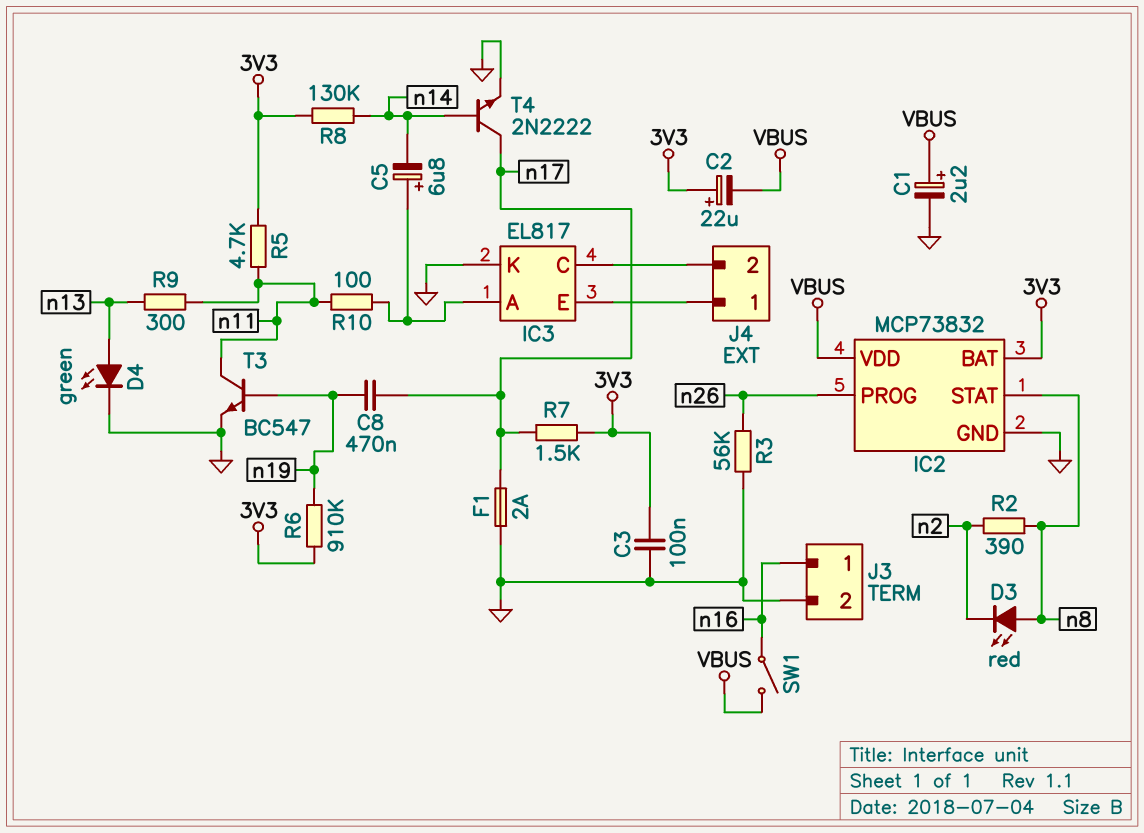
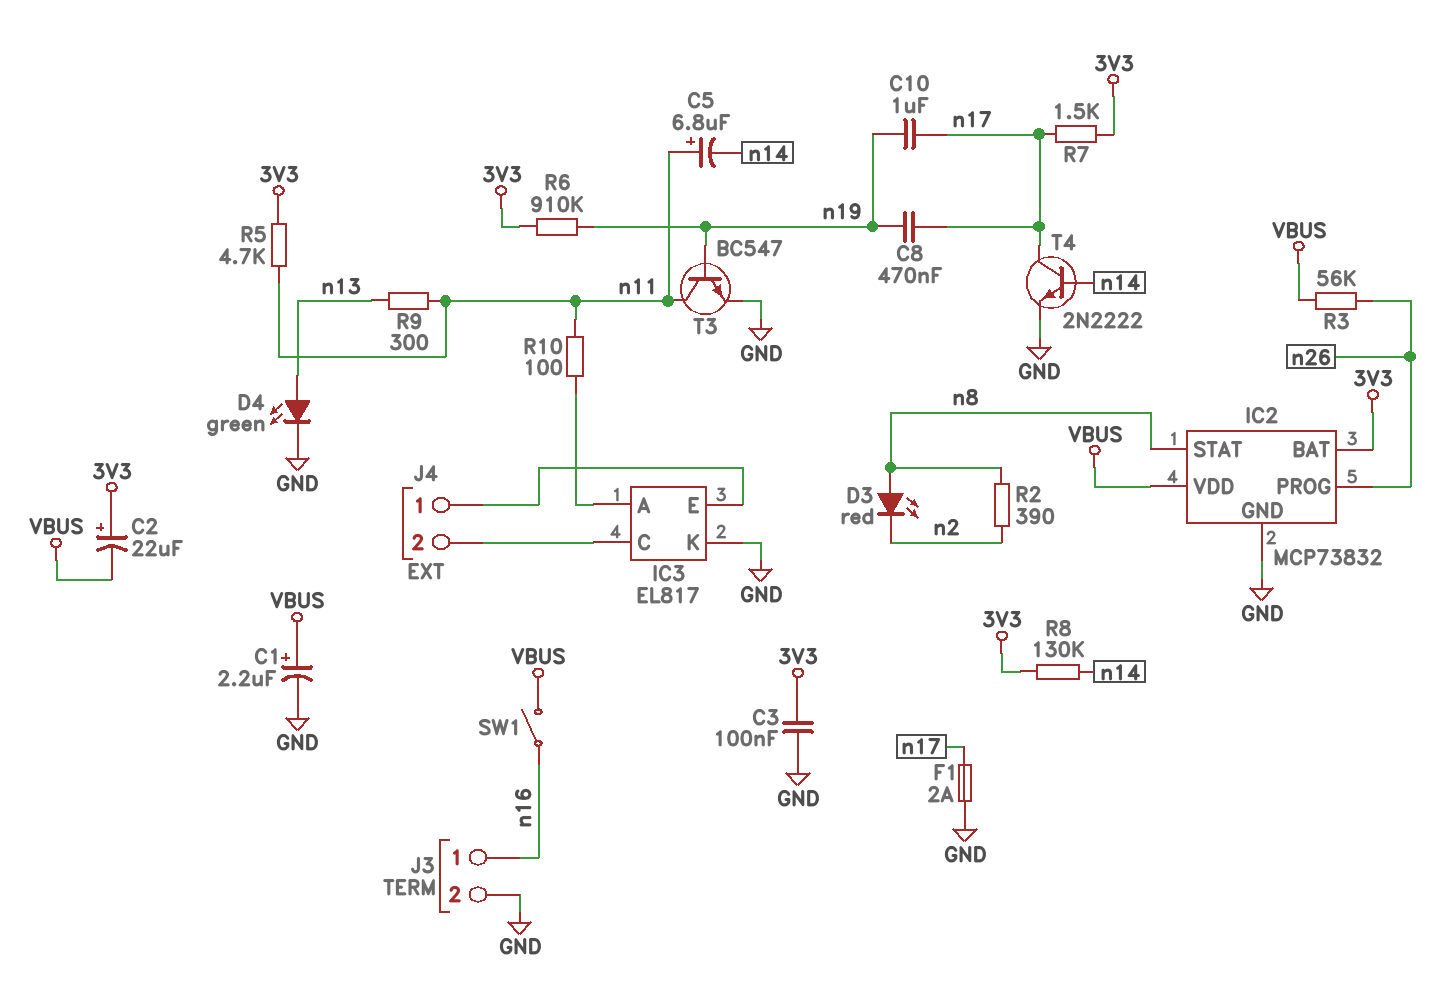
C5: 6.8uF (plus IC3/A, minus n14) -> 6.8uF (plus n11, minus n14)
C10: none -> 1uF (n17, n19)
R3: 56k (GND, n26) -> 56k (VBUS, n26)

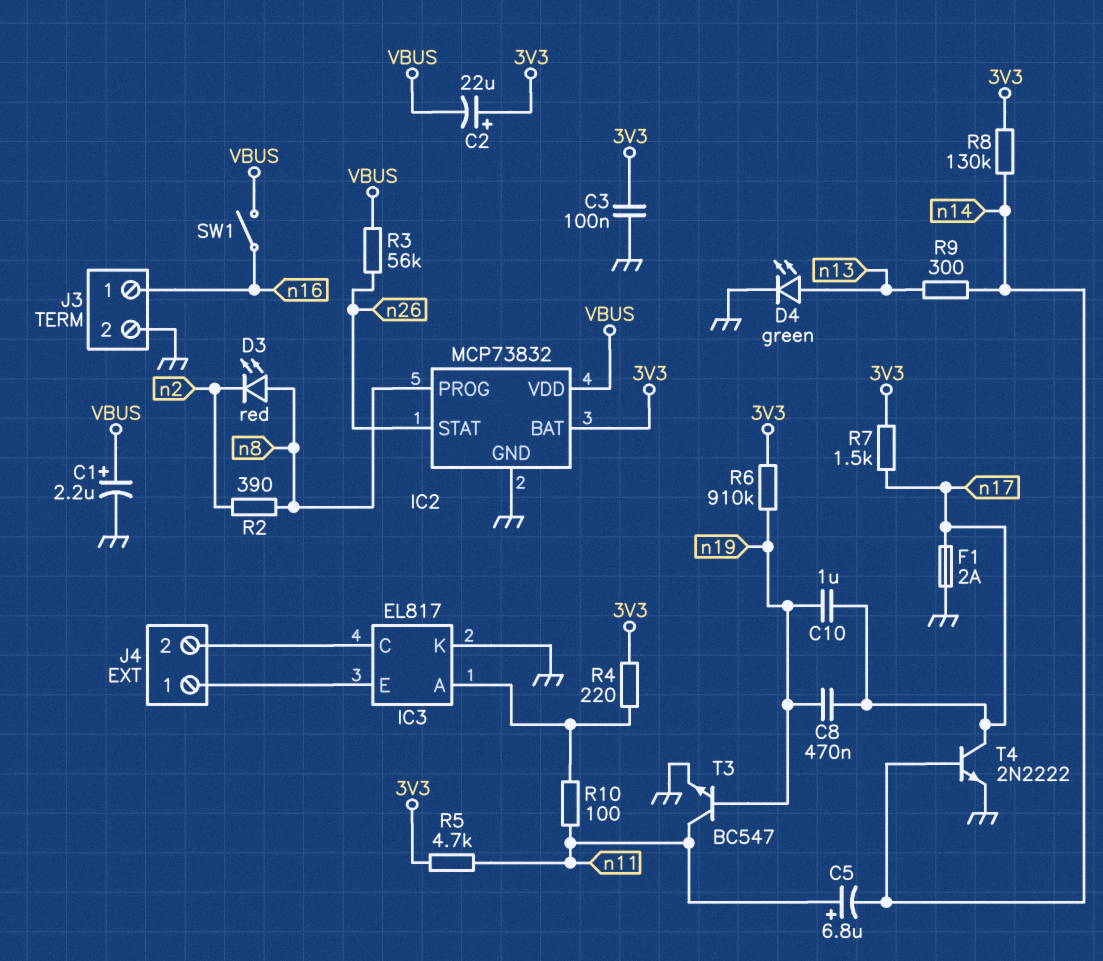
IC2 pin PROG: n26 -> n8
IC2 pin STAT: n8 -> n26
R4: none -> 220 (3V3, IC3/A)
R9: 300 (n11, n13) -> 300 (n13, n14)

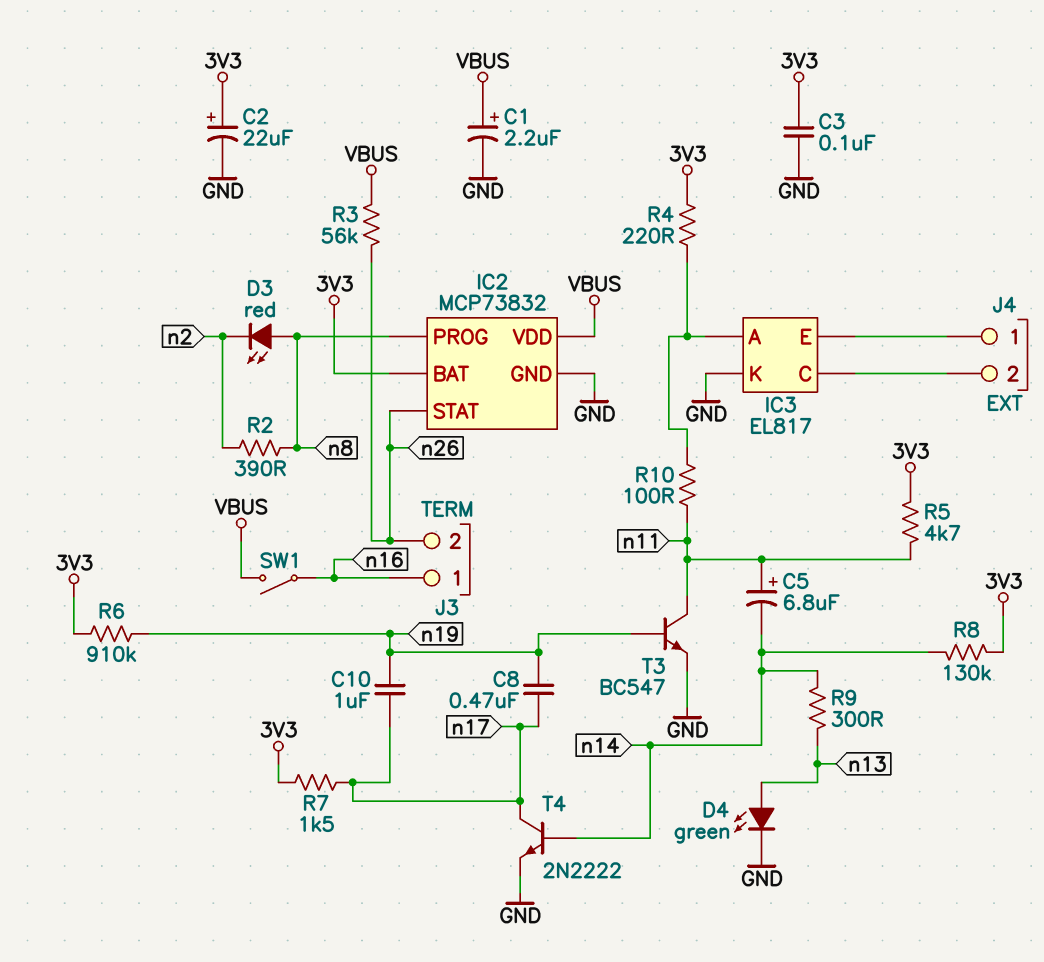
C2: 22uF (plus 3V3, minus VBUS) -> 22uF (plus 3V3, minus GND)
F1: 2A (GND, n17) -> none
J3 pin 2: GND -> n26

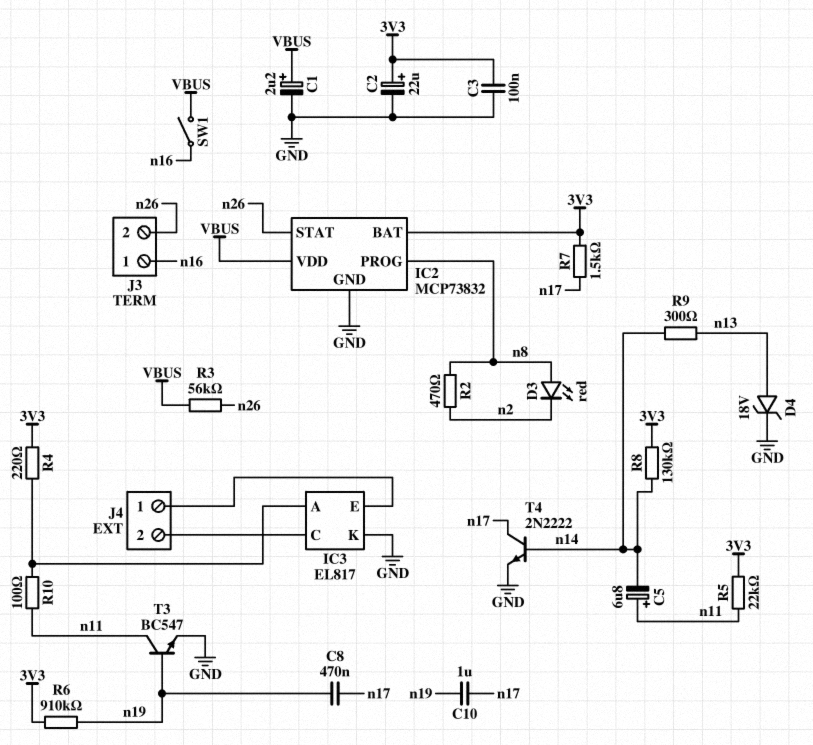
D4: LED green (A n13, K GND) -> zener 18V (A n13, K GND)
R2: 390 (n2, n8) -> 470 (n2, n8)
R5: 4.7k (3V3, n11) -> 22k (3V3, n11)

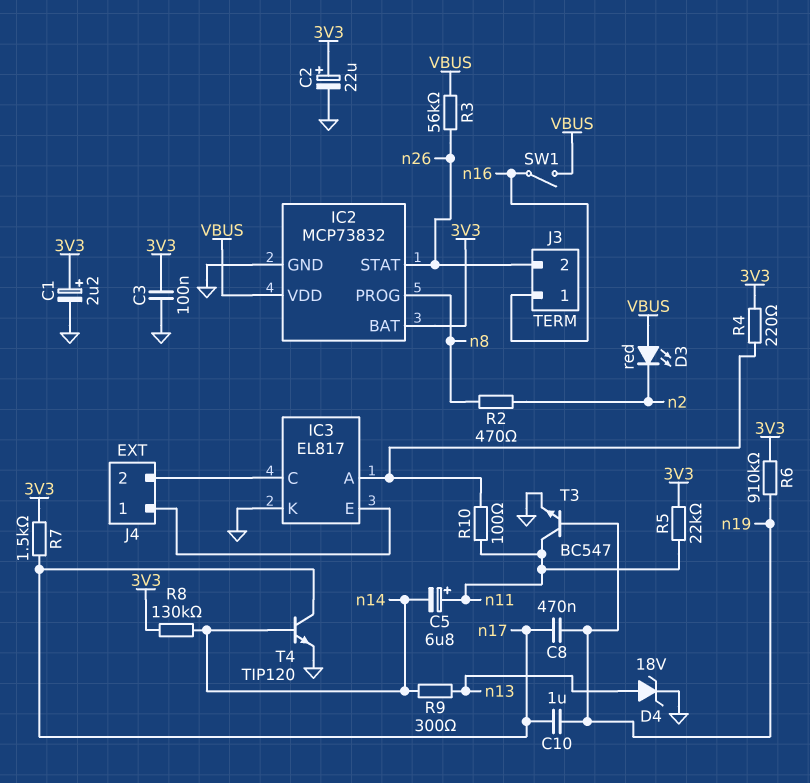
C1: 2.2uF (plus VBUS, minus GND) -> 2.2uF (plus 3V3, minus GND)
D3: LED red (A n8, K n2) -> LED red (A VBUS, K n2)
T4: NPN 2N2222 (B n14, C n17, E GND) -> NPN TIP120 (B n14, C n17, E GND)

